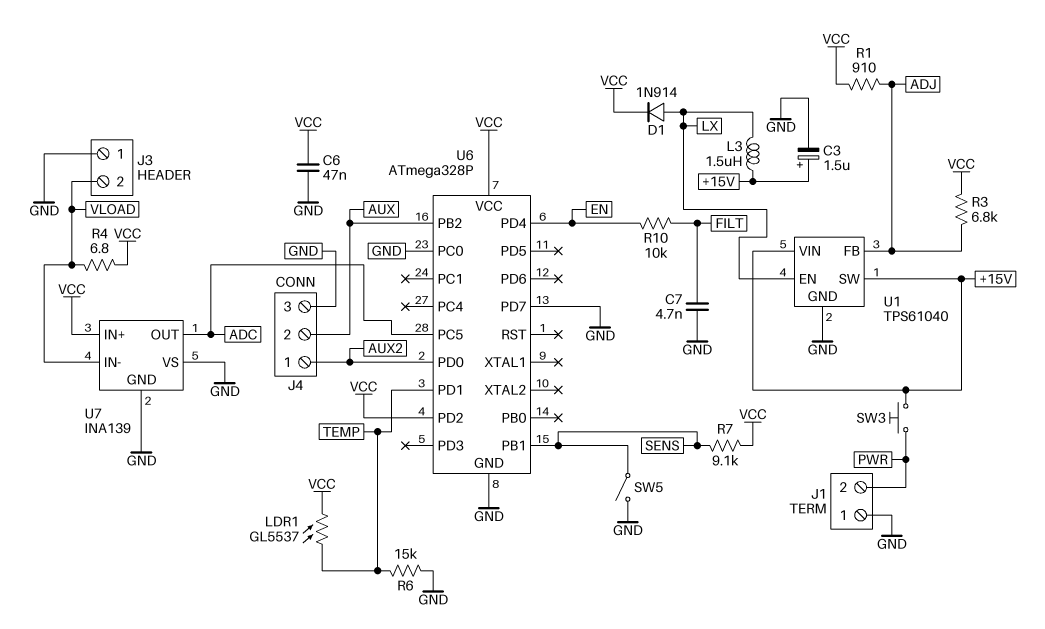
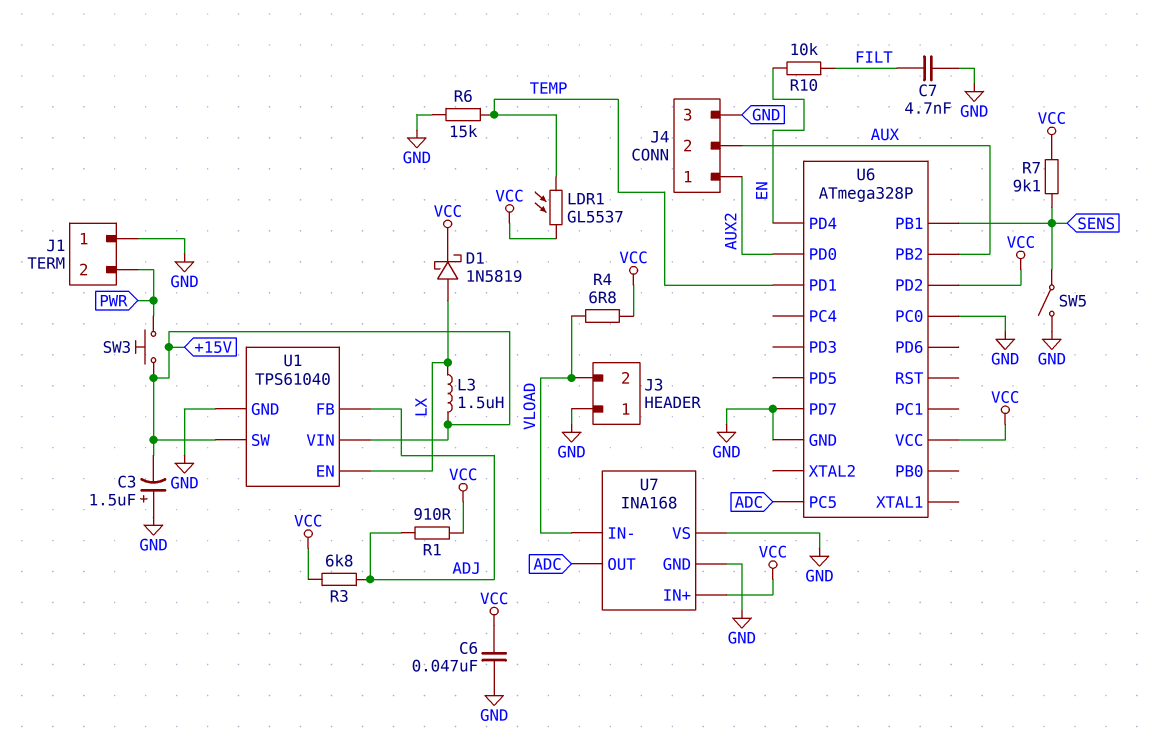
C3: 1.5uF (plus +15V, minus GND) -> 1.5uF (plus GND, minus +15V)
D1: diode 1N914 (A LX, K VCC) -> schottky 1N5819 (A LX, K VCC)
U7: INA139 -> INA168

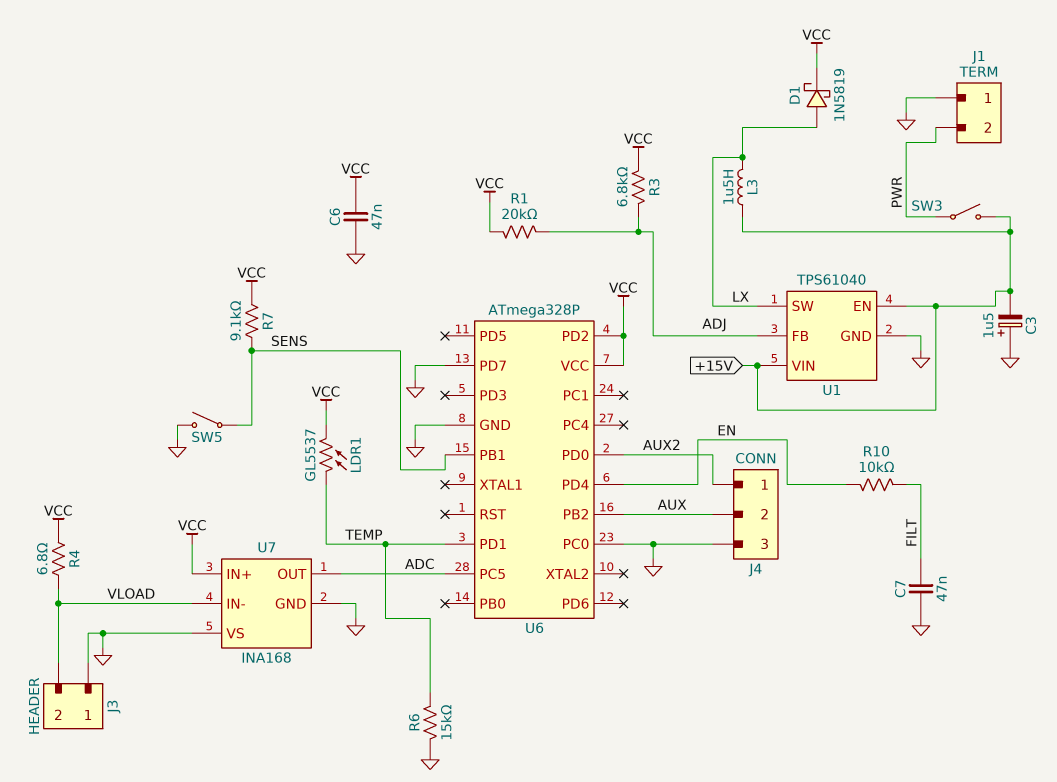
C7: 4.7nF (FILT, GND) -> 47nF (FILT, GND)
R1: 910 (ADJ, VCC) -> 20k (ADJ, VCC)
SW3: button (+15V, PWR) -> switch (+15V, PWR)
U1 pin EN: LX -> +15V
U1 pin SW: +15V -> LX

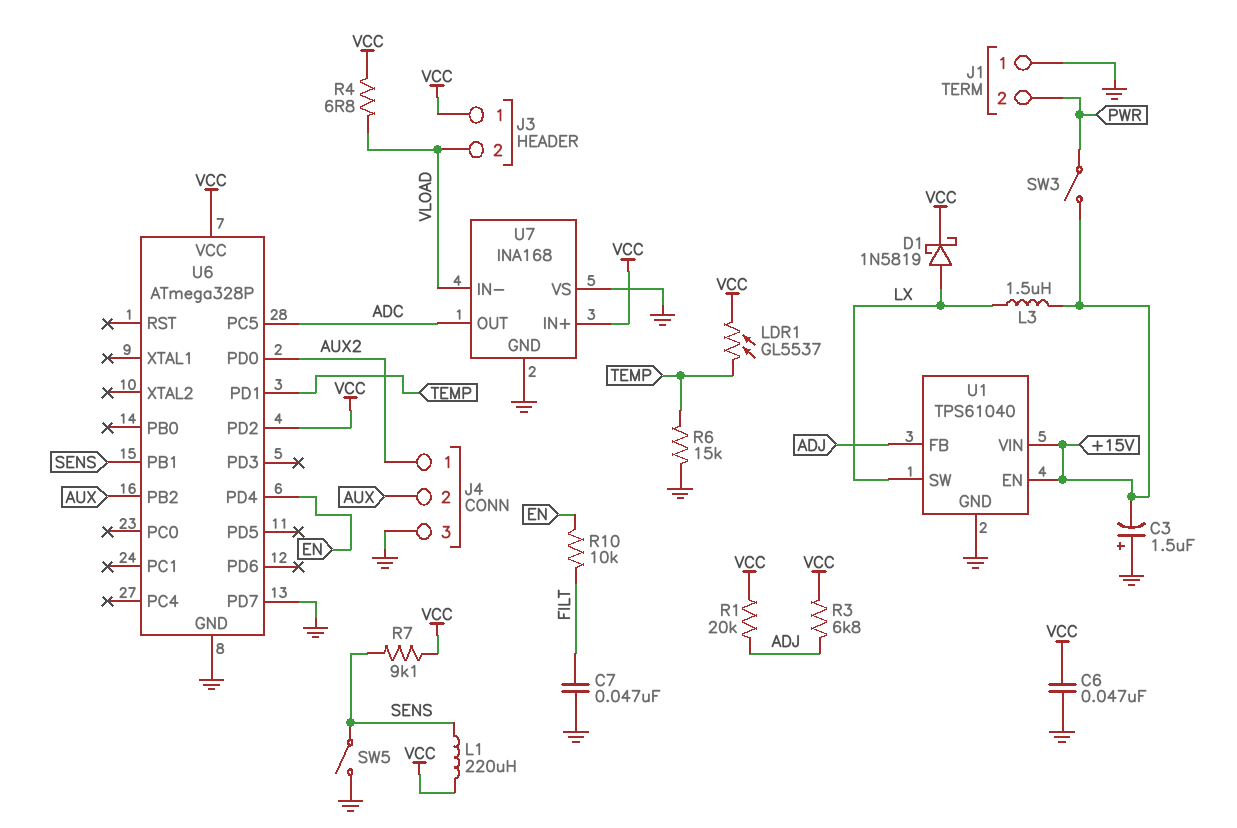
J3 pin 1: GND -> VCC
L1: none -> 220uH (SENS, VCC)
U6 pin PC0: GND -> none

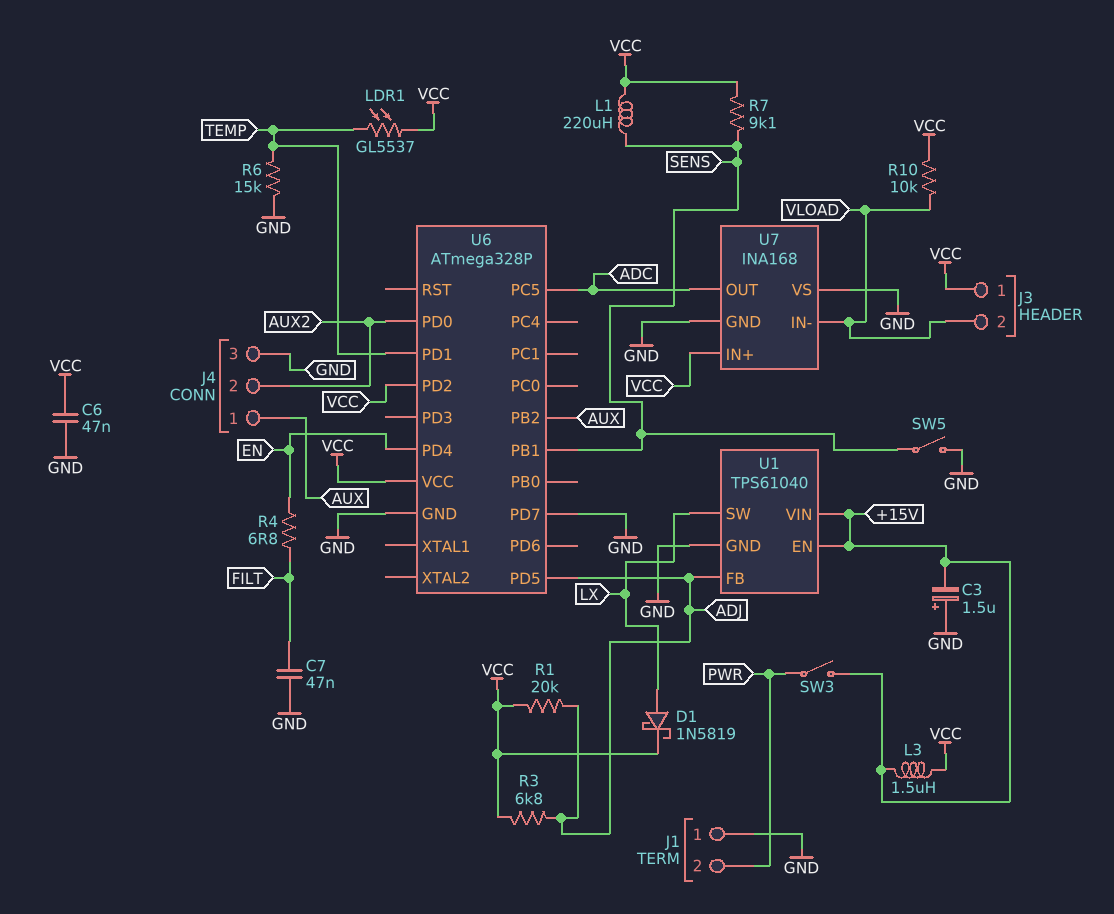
J4 pin 1: AUX2 -> AUX
J4 pin 2: AUX -> AUX2
L3: 1.5uH (+15V, LX) -> 1.5uH (+15V, VCC)
R4: 6.8 (VCC, VLOAD) -> 6.8 (EN, FILT)
R10: 10k (EN, FILT) -> 10k (VCC, VLOAD)
U6 pin PD5: none -> ADJ

